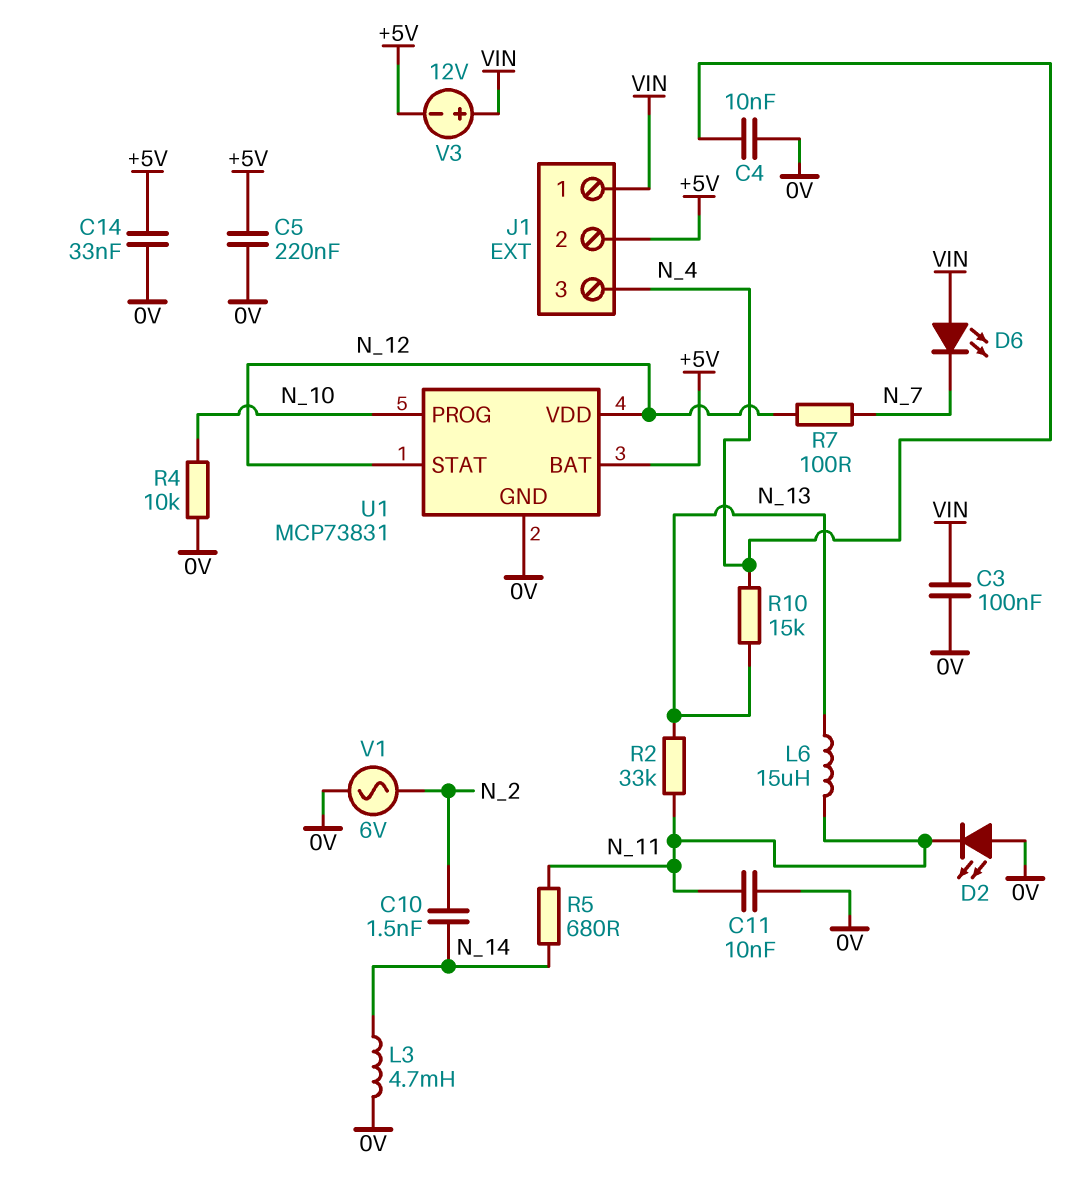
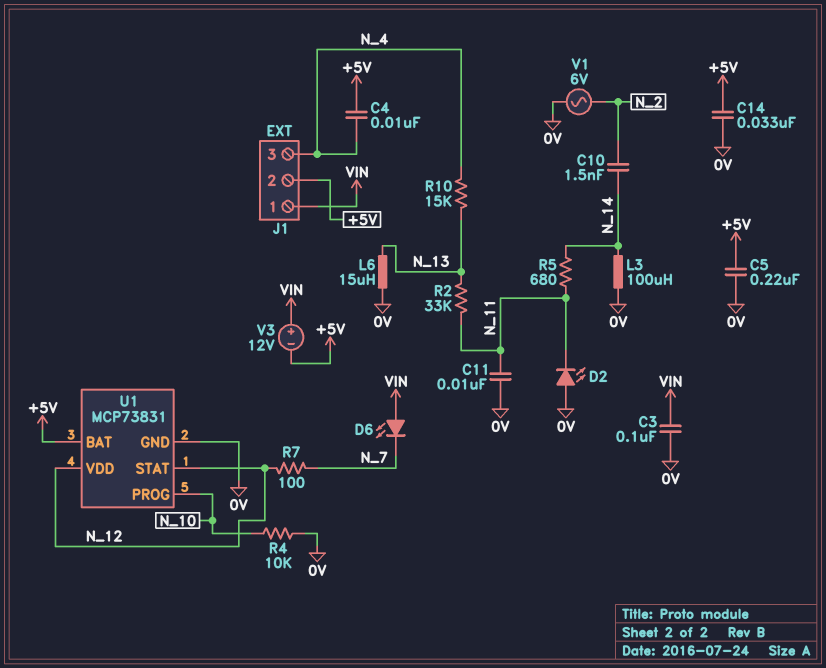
C4: 10nF (0V, N_4) -> 10nF (+5V, N_4)
L3: 4.7mH (0V, N_14) -> 100uH (0V, N_14)
L6: 15uH (N_11, N_13) -> 15uH (0V, N_13)

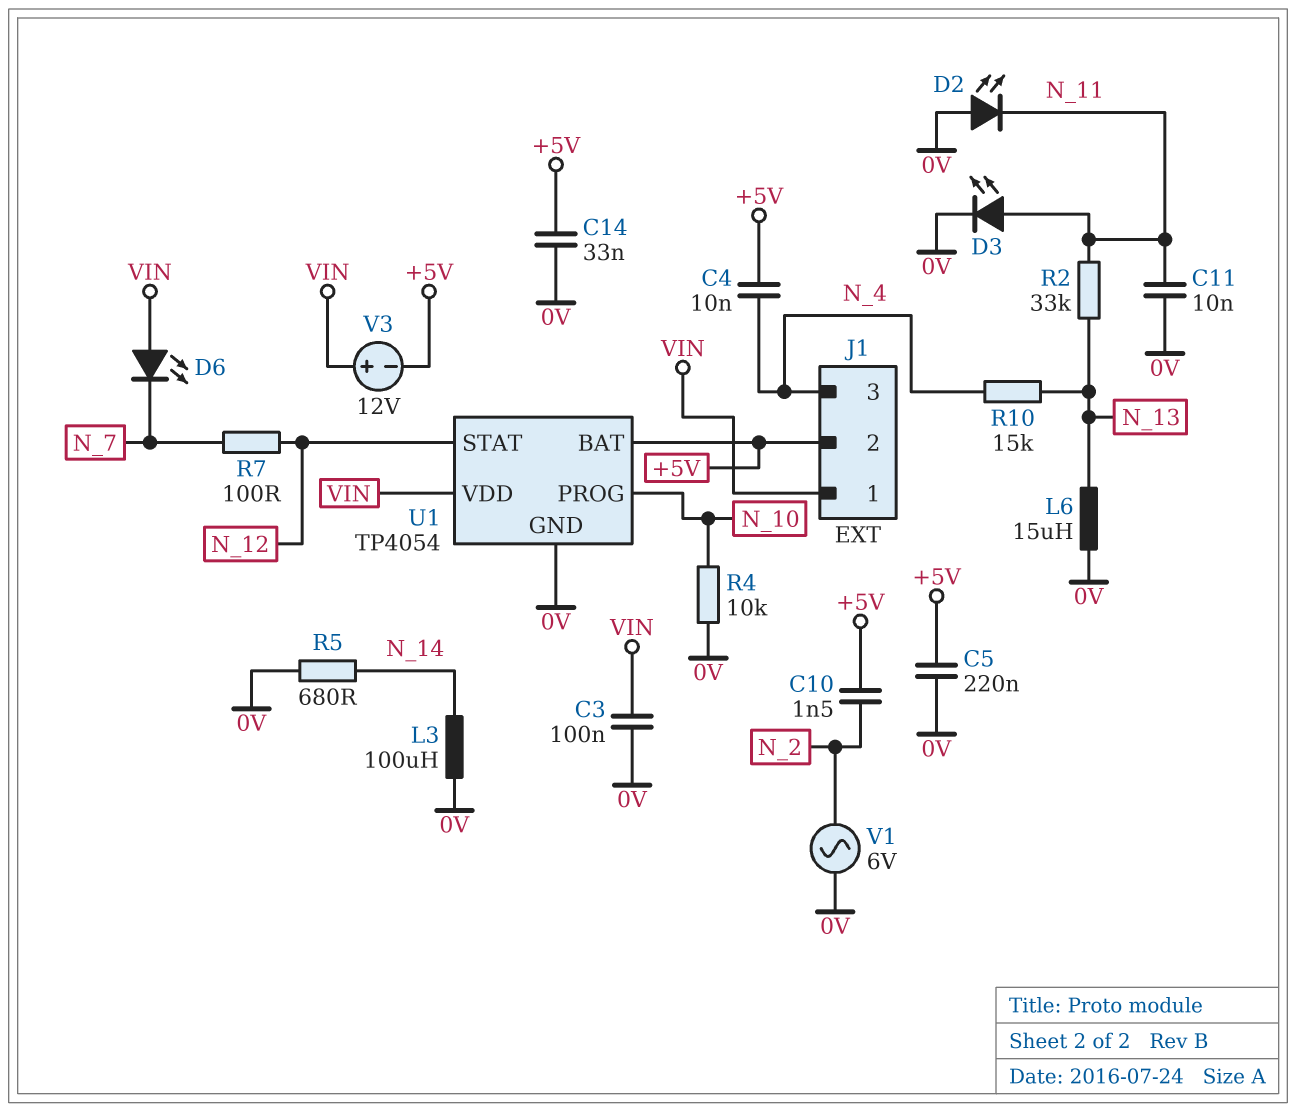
C10: 1.5nF (N_2, N_14) -> 1.5nF (+5V, N_2)
D3: none -> LED (A N_11, K 0V)
R5: 680 (N_11, N_14) -> 680 (0V, N_14)
U1: MCP73831 -> TP4054
U1 pin VDD: N_12 -> VIN

